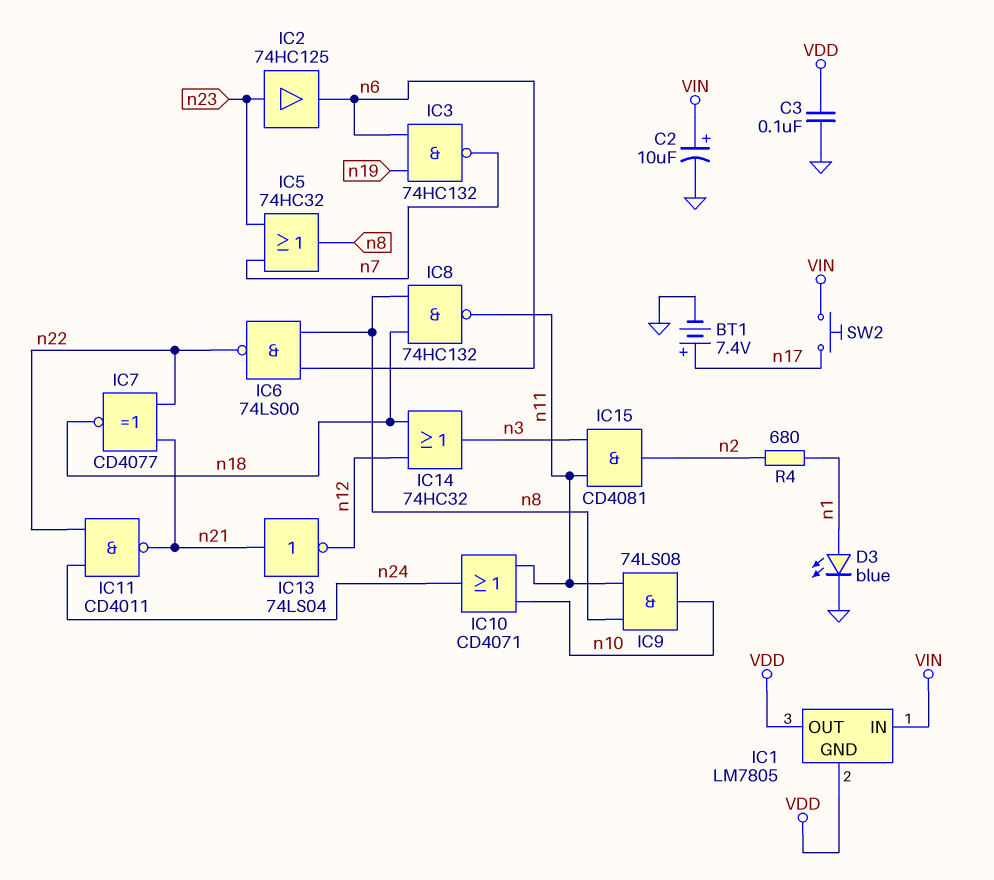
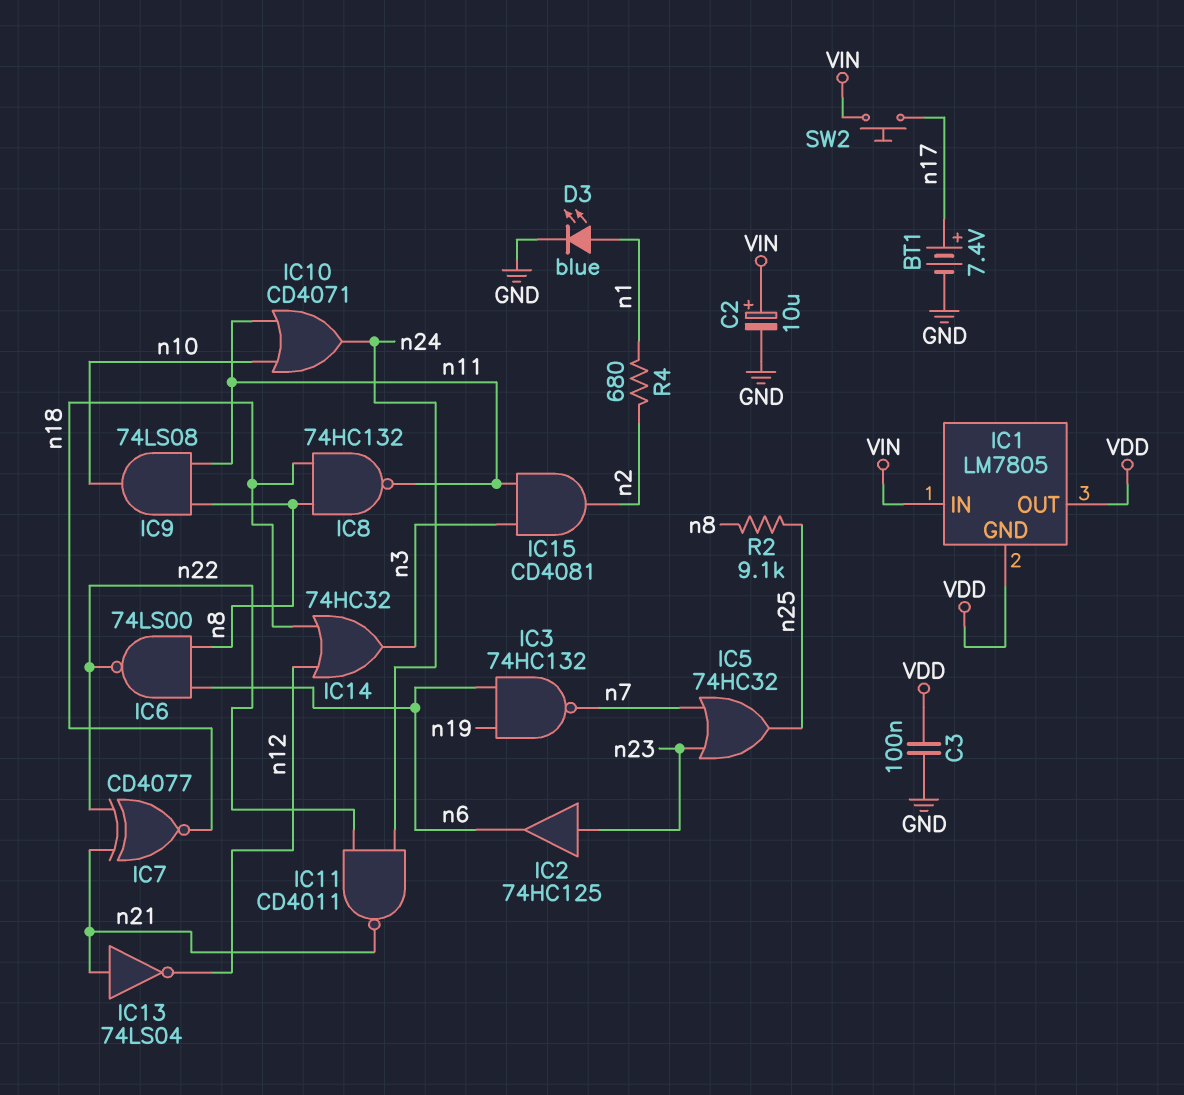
IC5: OR 74HC32 (in n7, in n23, out n8) -> OR 74HC32 (in n7, in n23, out n25)
R2: none -> 9.1k (n8, n25)

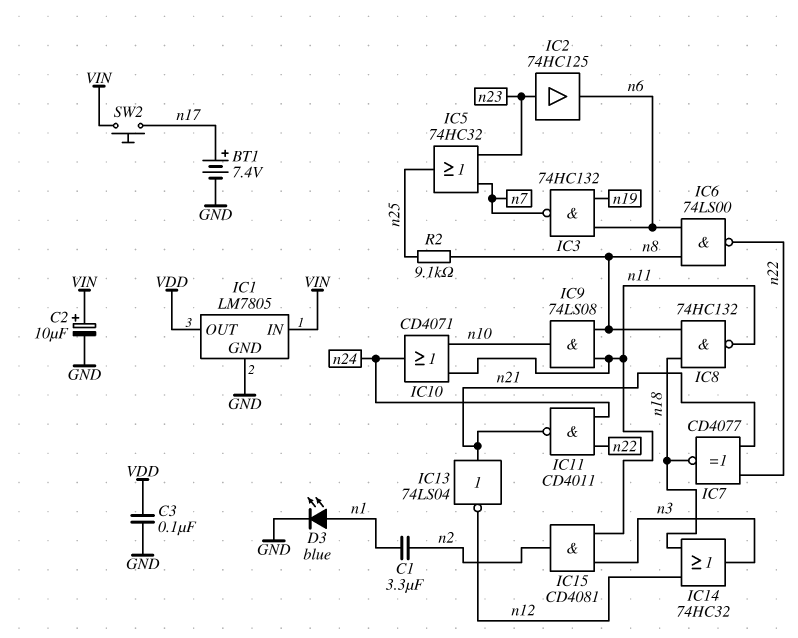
C1: none -> 3.3uF (n1, n2)
IC1 pin GND: VDD -> GND
R4: 680 (n1, n2) -> none

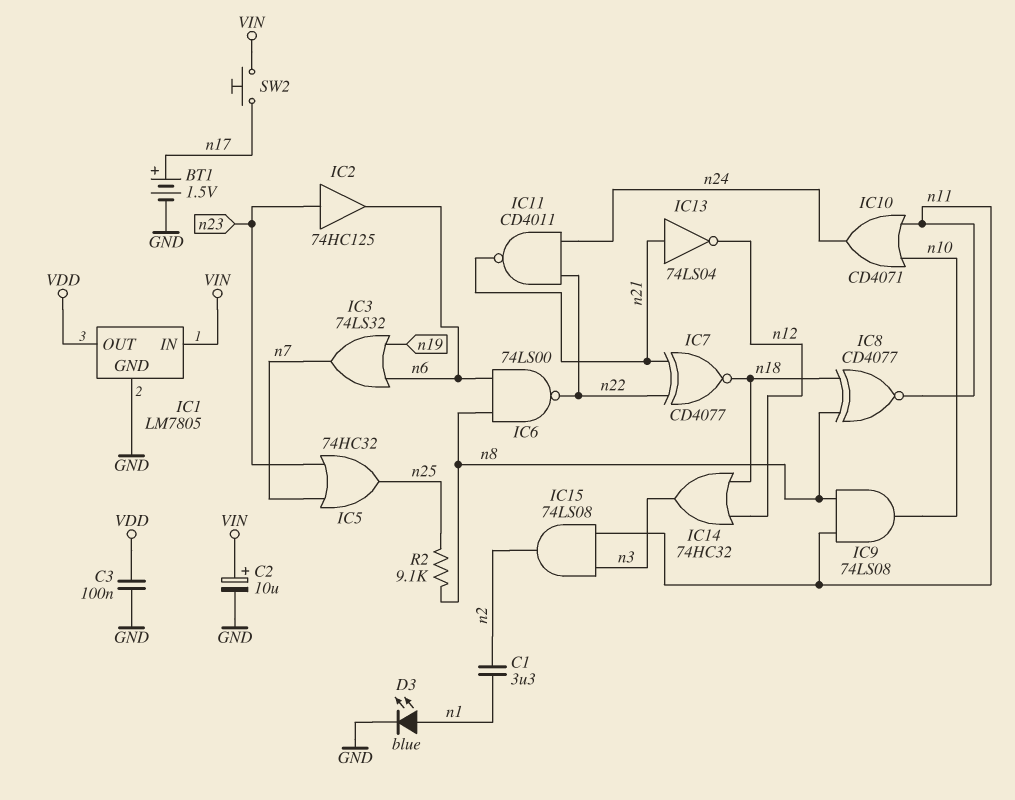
BT1: 7.4V (plus n17, minus GND) -> 1.5V (plus n17, minus GND)
IC3: NAND 74HC132 (in n6, in n19, out n7) -> OR 74LS32 (in n6, in n19, out n7)
IC8: NAND 74HC132 (in n8, in n18, out n11) -> XNOR CD4077 (in n8, in n18, out n11)
IC15: AND CD4081 (in n3, in n11, out n2) -> AND 74LS08 (in n3, in n11, out n2)

